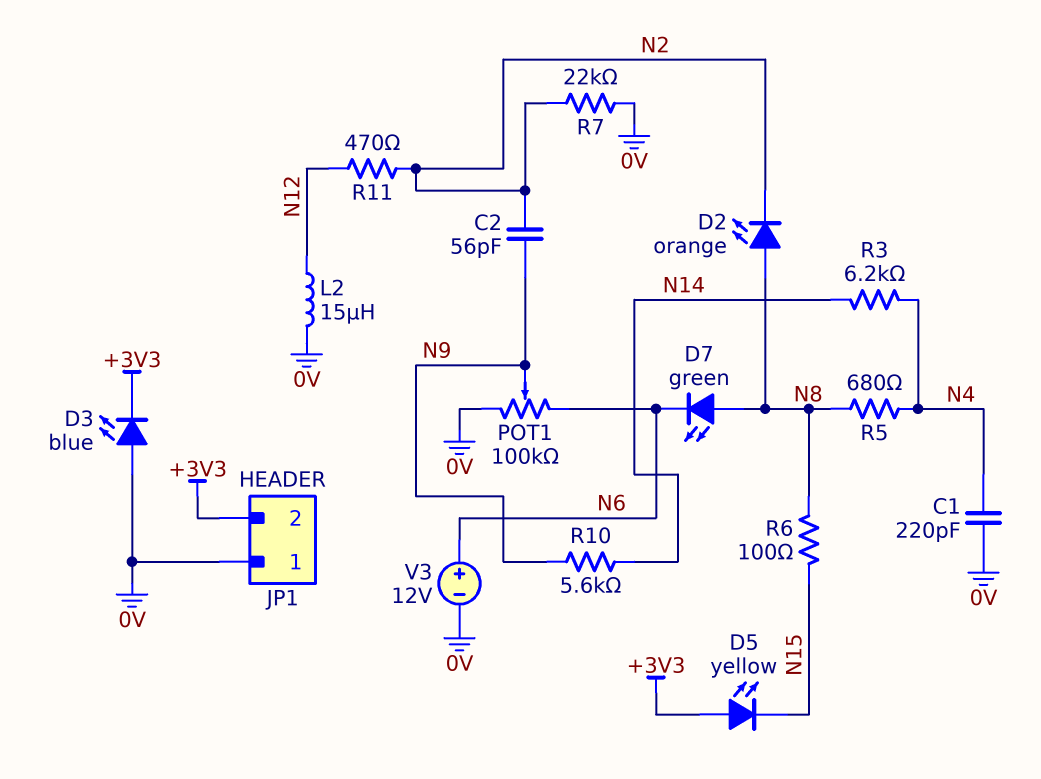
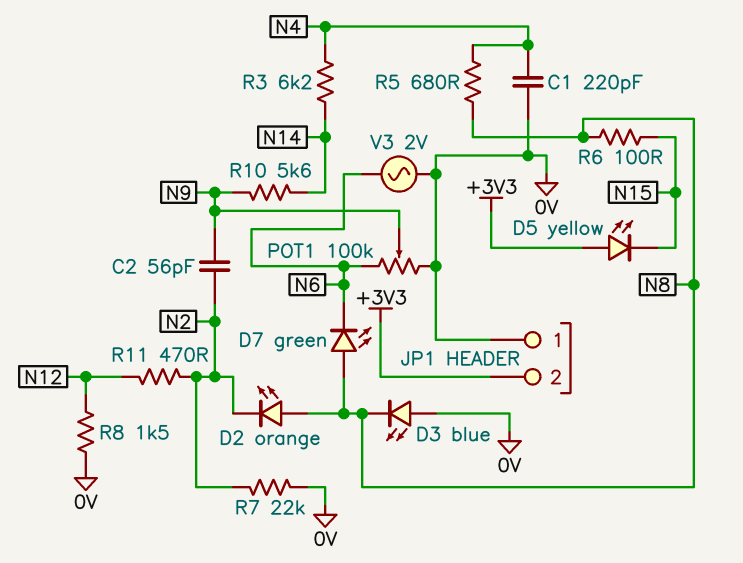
D3: LED blue (A 0V, K +3V3) -> LED blue (A 0V, K N8)
L2: 15uH (0V, N12) -> none
R8: none -> 1.5k (0V, N12)
V3: 12V (plus N6, minus 0V) -> AC 2V (0V, N6)

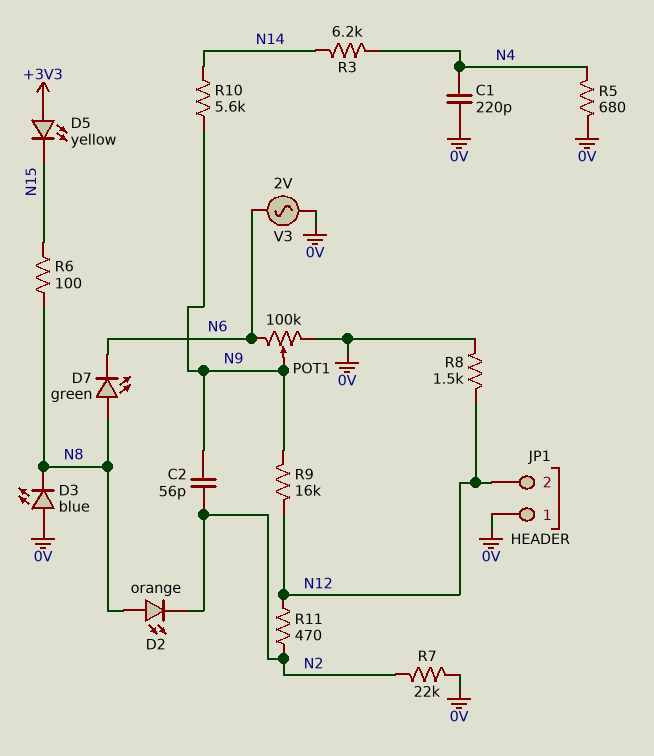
JP1 pin 2: +3V3 -> N12
R5: 680 (N4, N8) -> 680 (0V, N4)
R9: none -> 16k (N9, N12)

